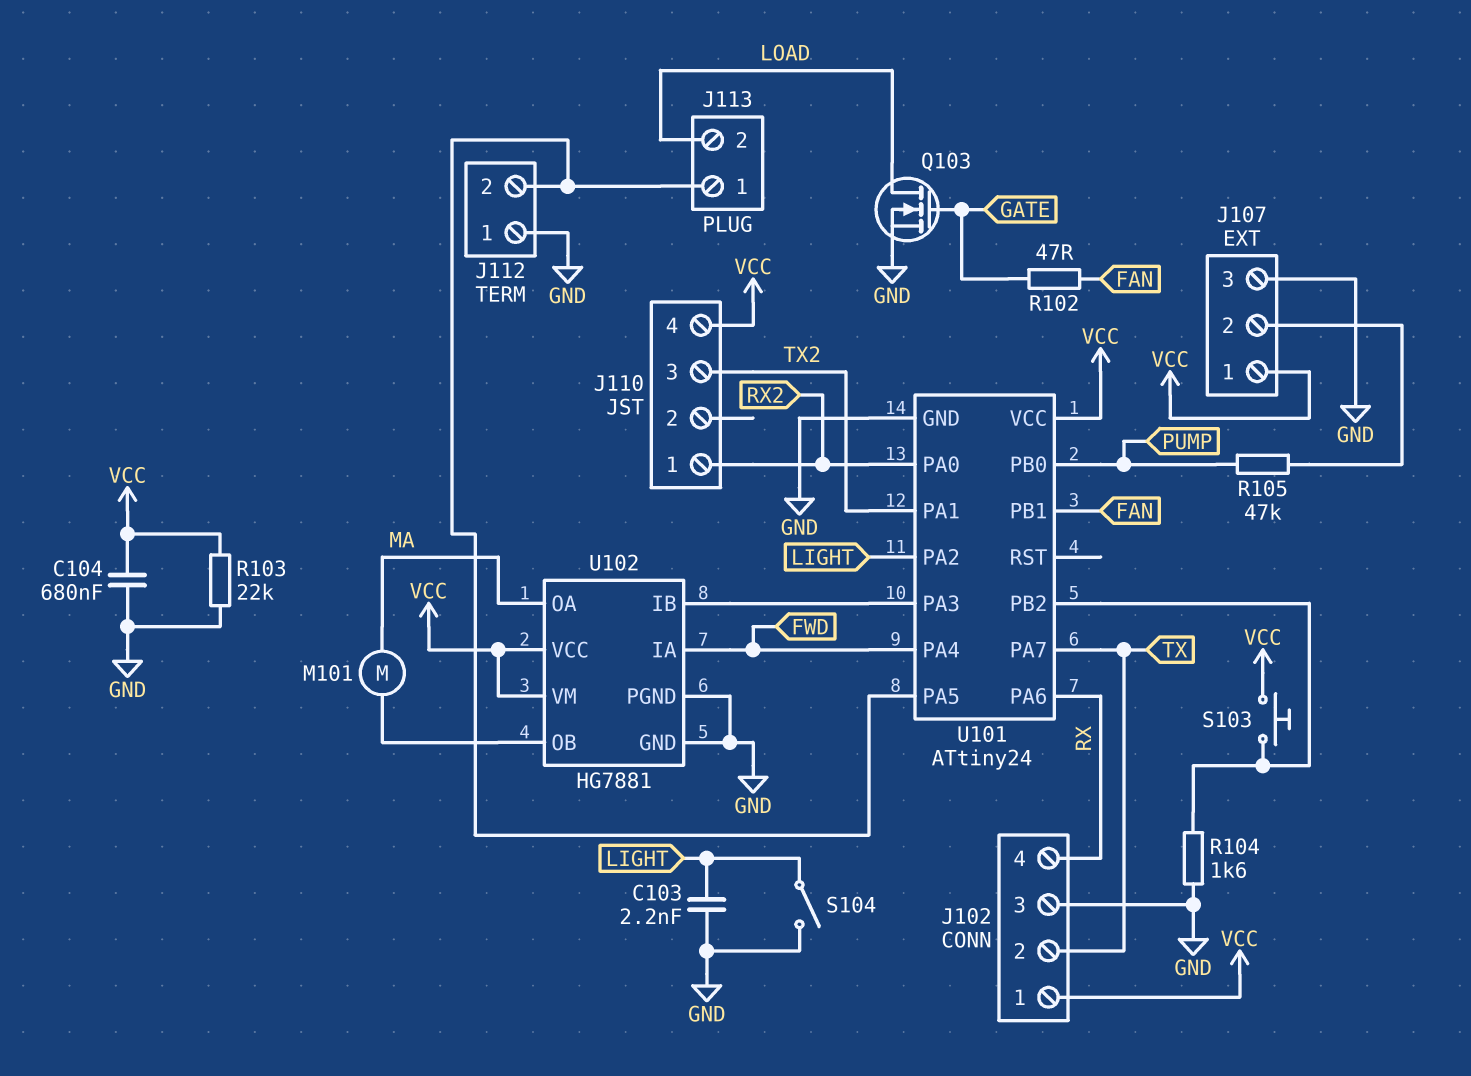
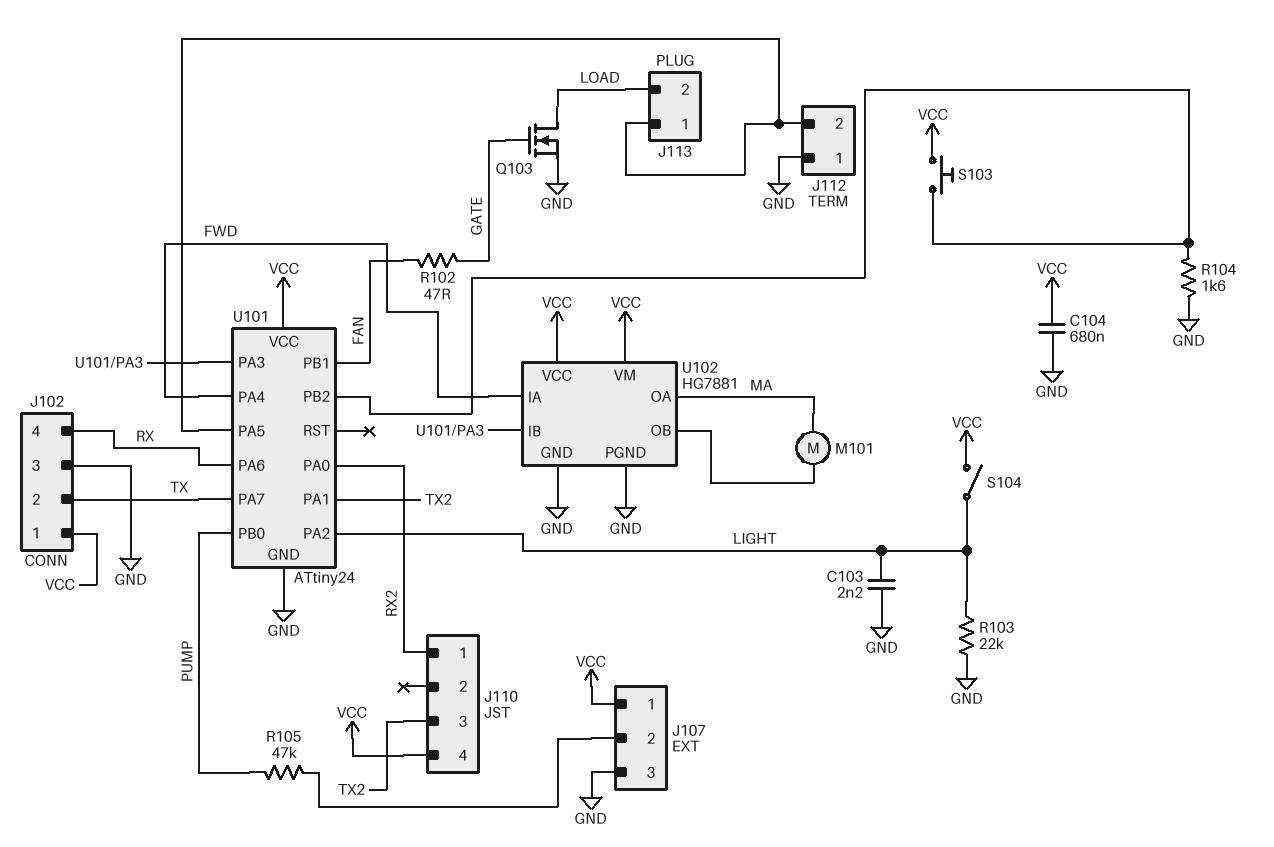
R103: 22k (GND, VCC) -> 22k (GND, LIGHT)
S104: switch (GND, LIGHT) -> switch (LIGHT, VCC)

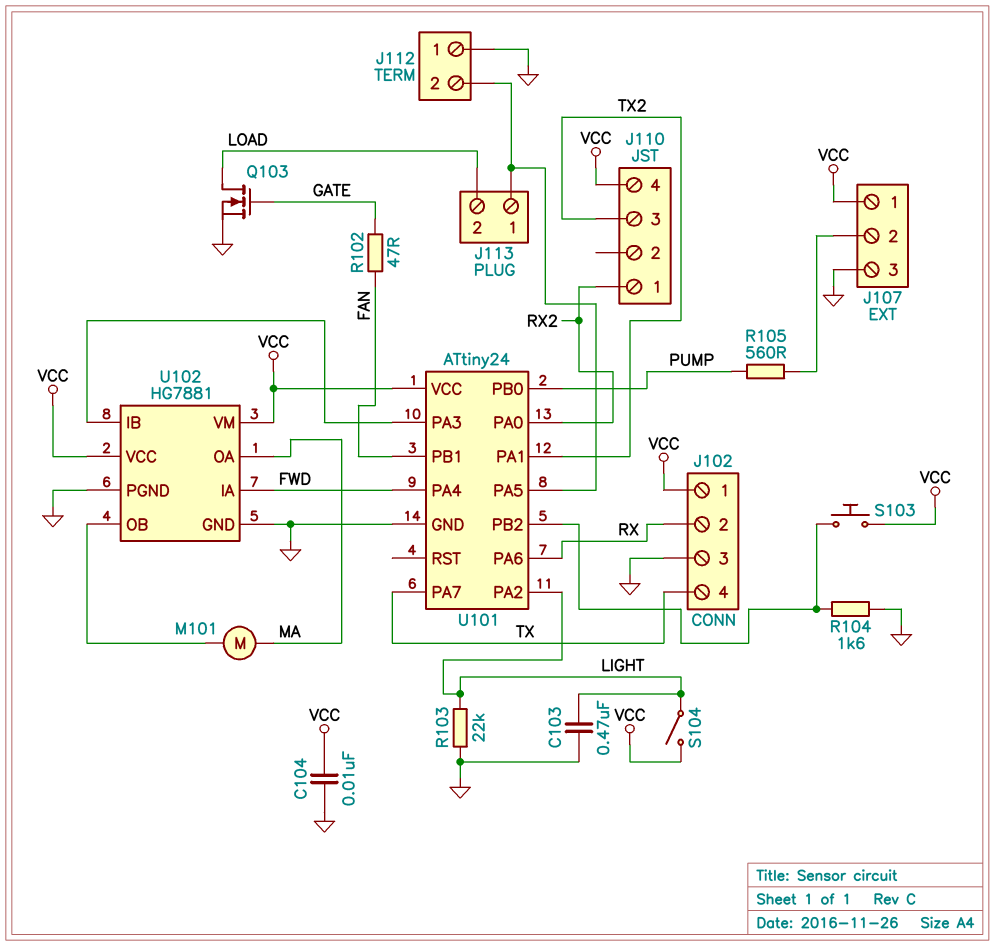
C103: 2.2nF (GND, LIGHT) -> 470nF (GND, LIGHT)
C104: 680nF (GND, VCC) -> 10nF (GND, VCC)
J102 pin 2: TX -> RX
J102 pin 4: RX -> TX
R105: 47k (J107/2, PUMP) -> 560 (J107/2, PUMP)

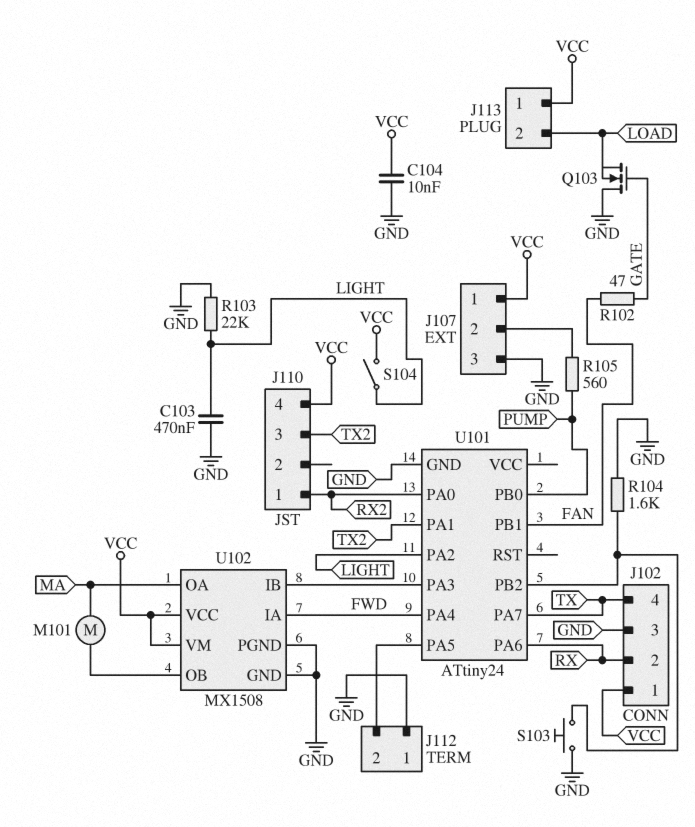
J113 pin 1: J112/2 -> VCC
Q103: NMOS (G GATE, D LOAD, S GND) -> NMOS (G GATE, D GND, S LOAD)
S103: button (U101/PB2, VCC) -> button (GND, U101/PB2)
U101 pin VCC: VCC -> none
U102: HG7881 -> MX1508

